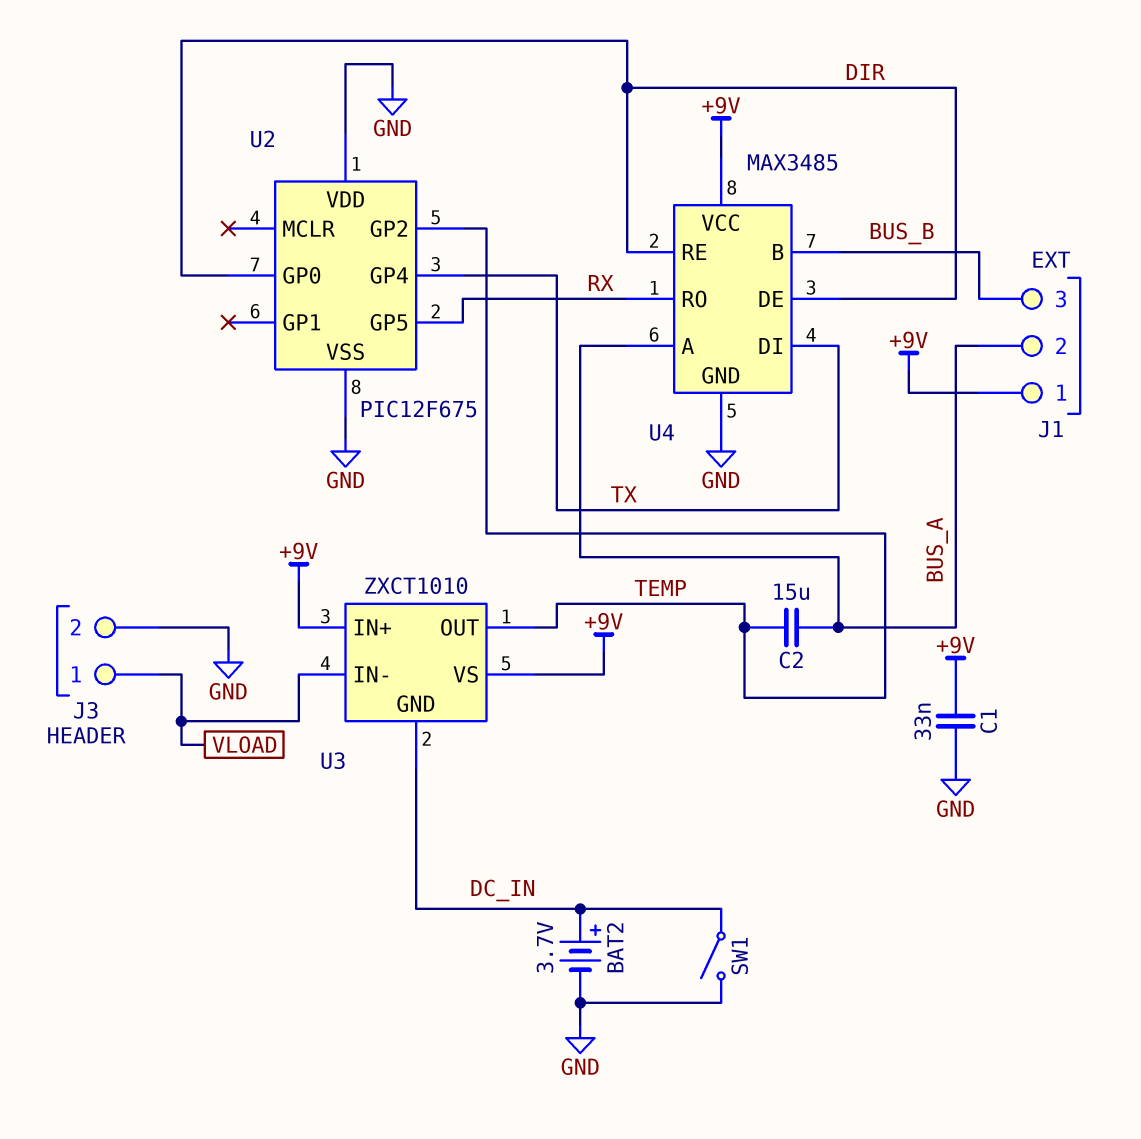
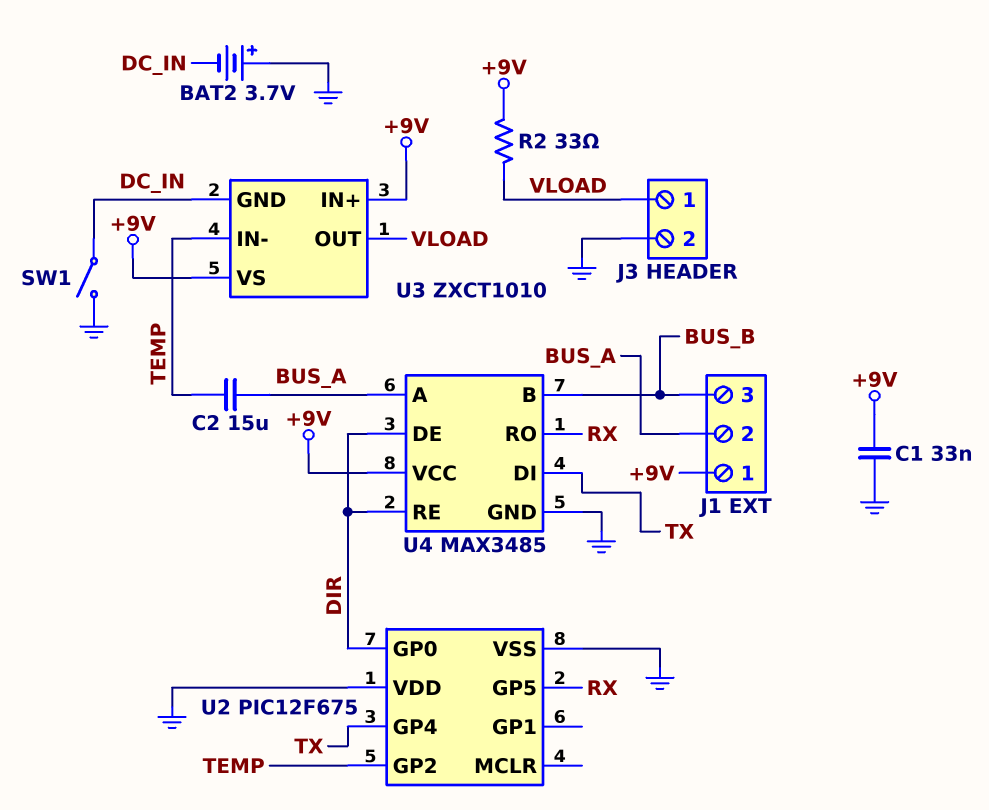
BAT2: 3.7V (plus DC_IN, minus GND) -> 3.7V (plus GND, minus DC_IN)
R2: none -> 33 (+9V, VLOAD)
U3 pin IN-: VLOAD -> TEMP
U3 pin OUT: TEMP -> VLOAD

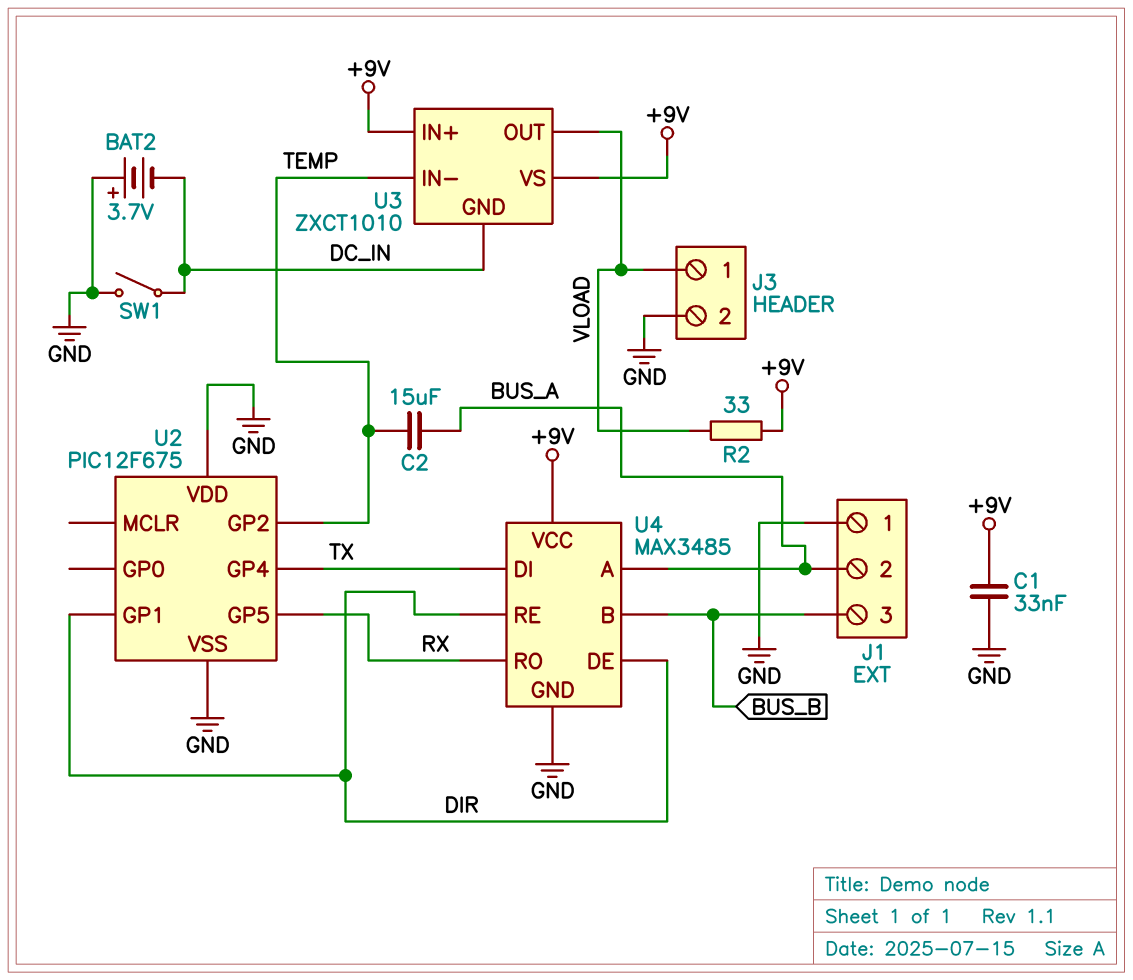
J1 pin 1: +9V -> GND
U2 pin GP0: DIR -> none
U2 pin GP1: none -> DIR

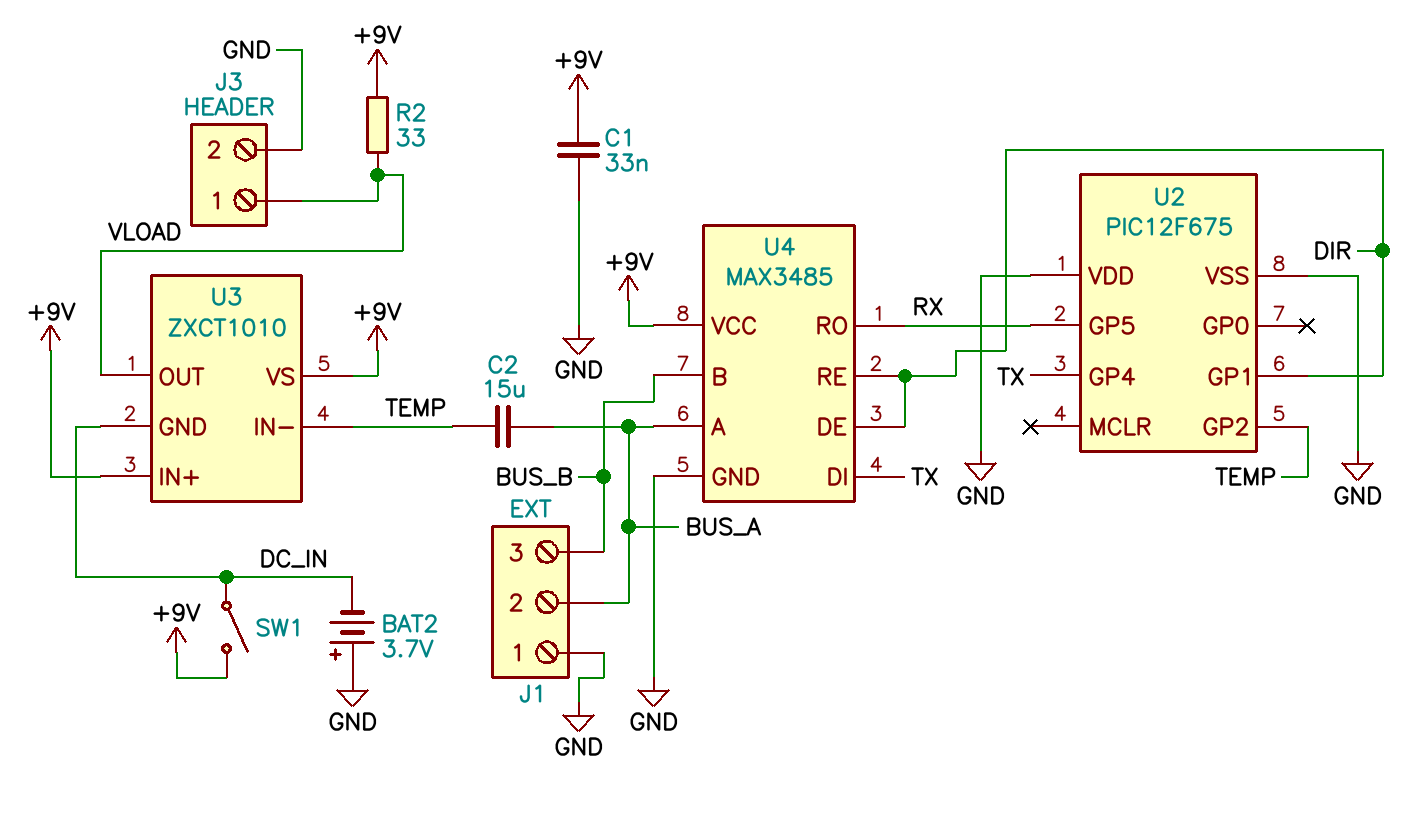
SW1: switch (DC_IN, GND) -> switch (+9V, DC_IN)

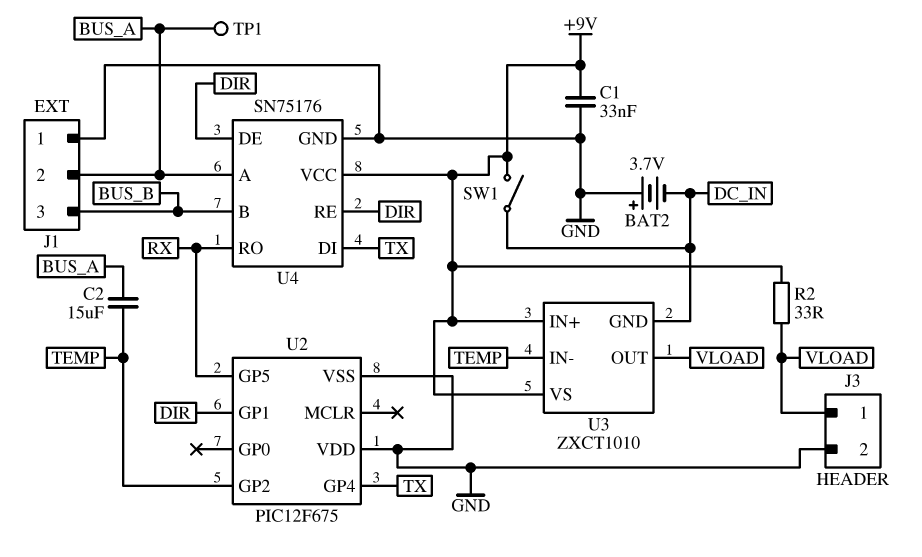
TP1: none -> test point (BUS_A)
U4: MAX3485 -> SN75176

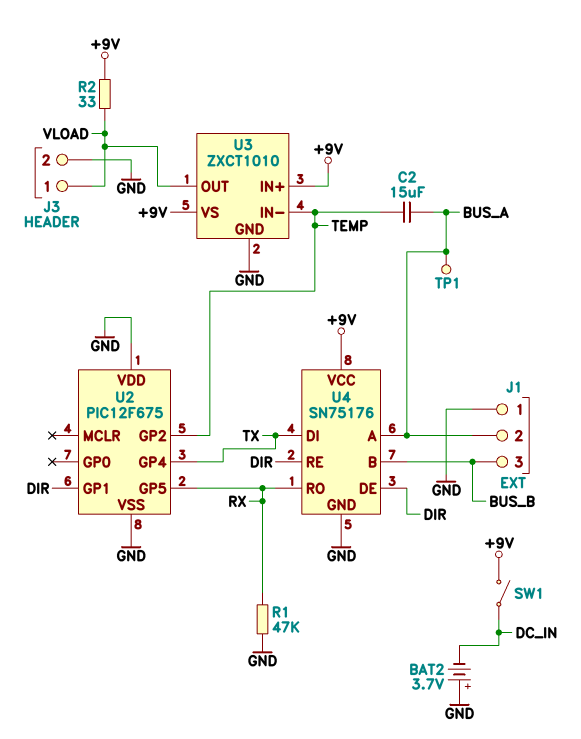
C1: 33nF (+9V, GND) -> none
R1: none -> 47k (GND, RX)
U3 pin GND: DC_IN -> GND

